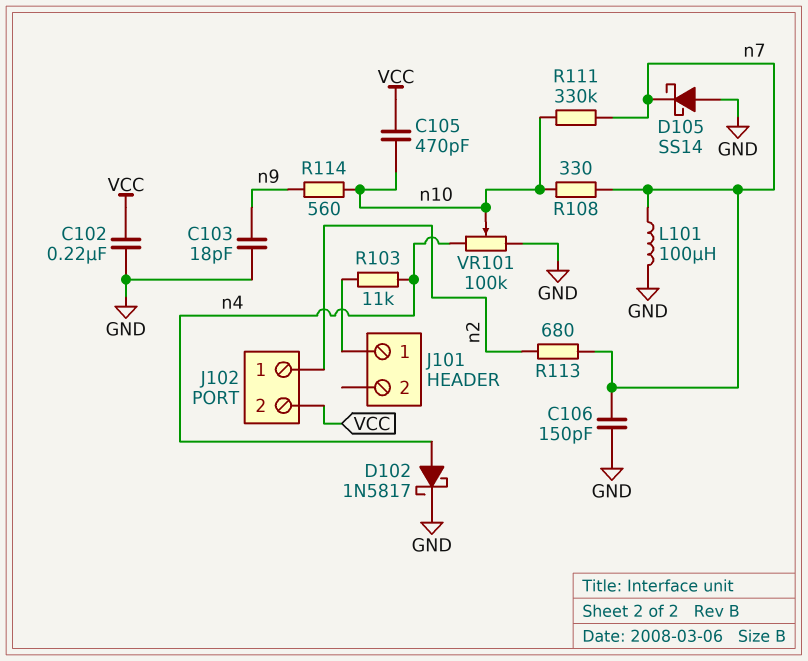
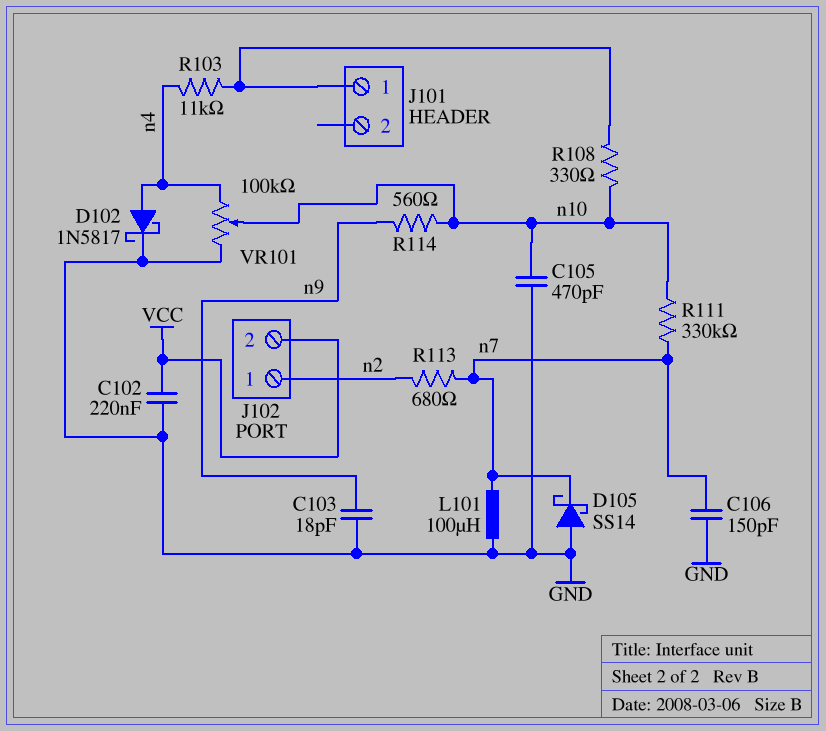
C105: 470pF (VCC, n10) -> 470pF (GND, n10)
R108: 330 (n7, n10) -> 330 (J101/1, n10)

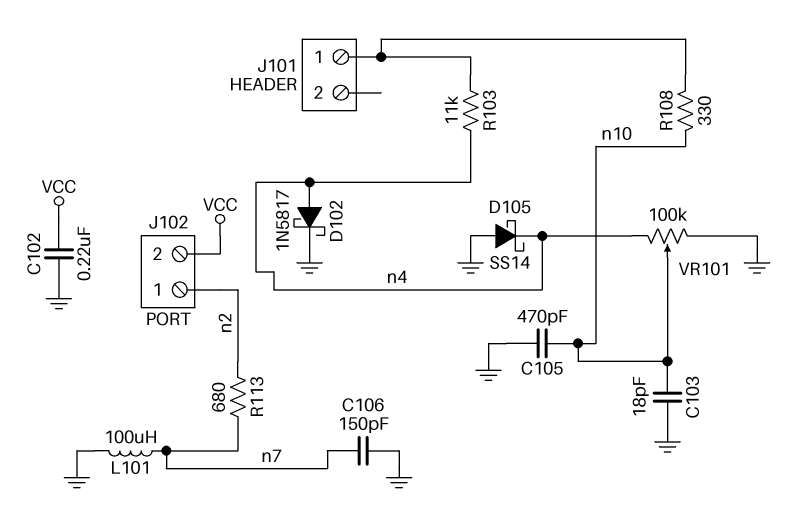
C103: 18pF (GND, n9) -> 18pF (GND, n10)
D105: schottky SS14 (A GND, K n7) -> schottky SS14 (A GND, K n4)
R111: 330k (n7, n10) -> none
R114: 560 (n9, n10) -> none

